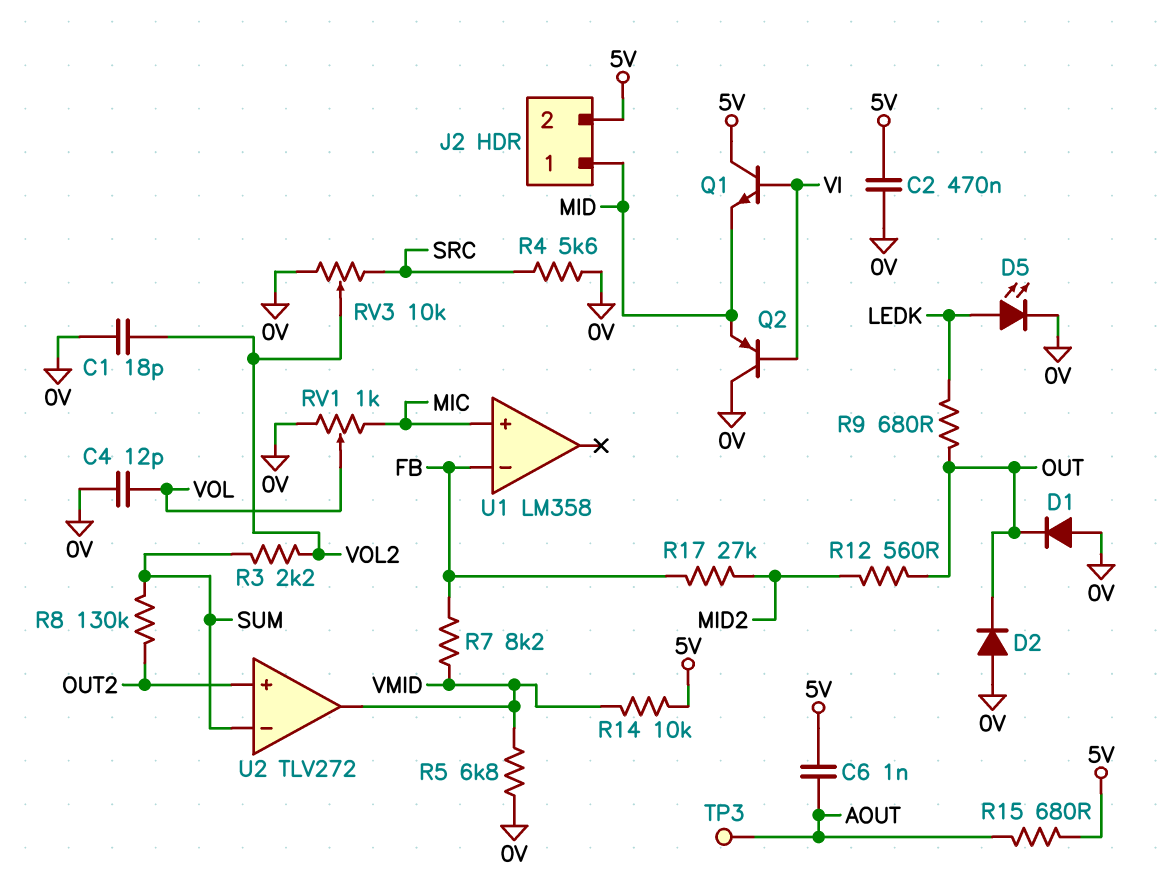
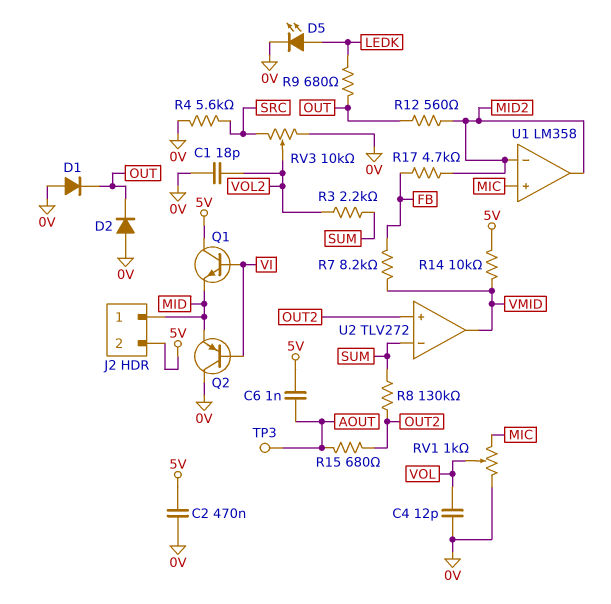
R5: 6.8k (0V, VMID) -> none
R15: 680 (5V, AOUT) -> 680 (AOUT, OUT2)
R17: 27k (FB, MID2) -> 4.7k (FB, MID2)
U1 pin in-: FB -> MID2
U1 pin out: none -> MID2

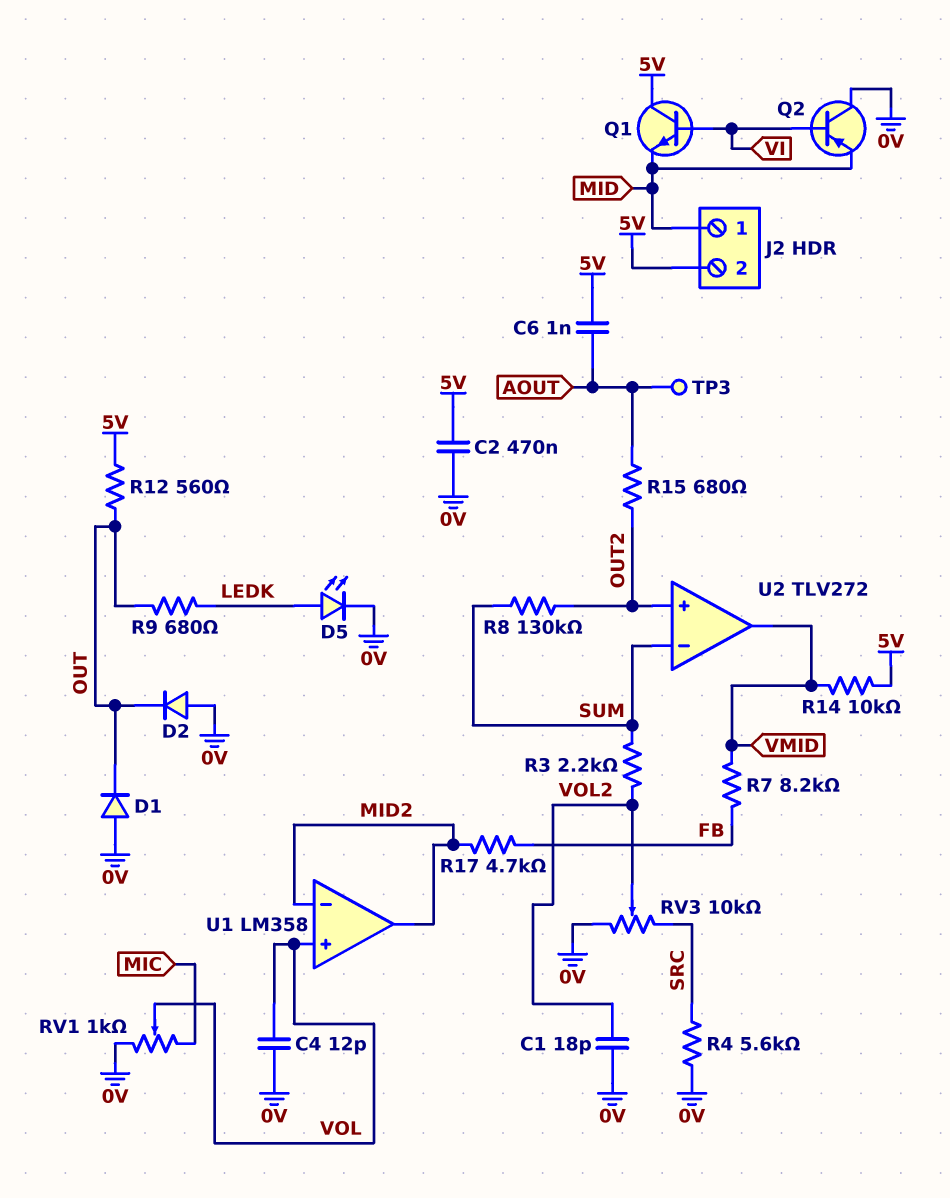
R12: 560 (MID2, OUT) -> 560 (5V, OUT)
U1 pin in+: MIC -> VOL

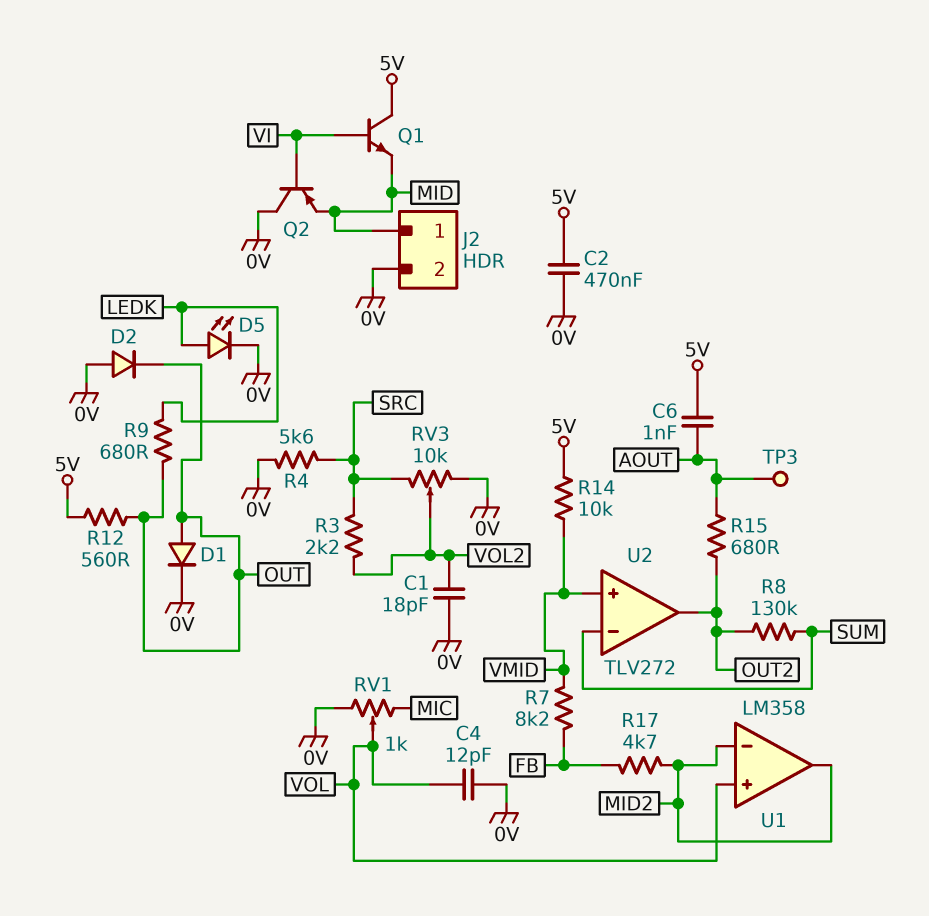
D1: diode (A 0V, K OUT) -> diode (A OUT, K 0V)
J2 pin 2: 5V -> 0V
R3: 2.2k (SUM, VOL2) -> 2.2k (SRC, VOL2)
U2 pin in+: OUT2 -> VMID
U2 pin out: VMID -> OUT2

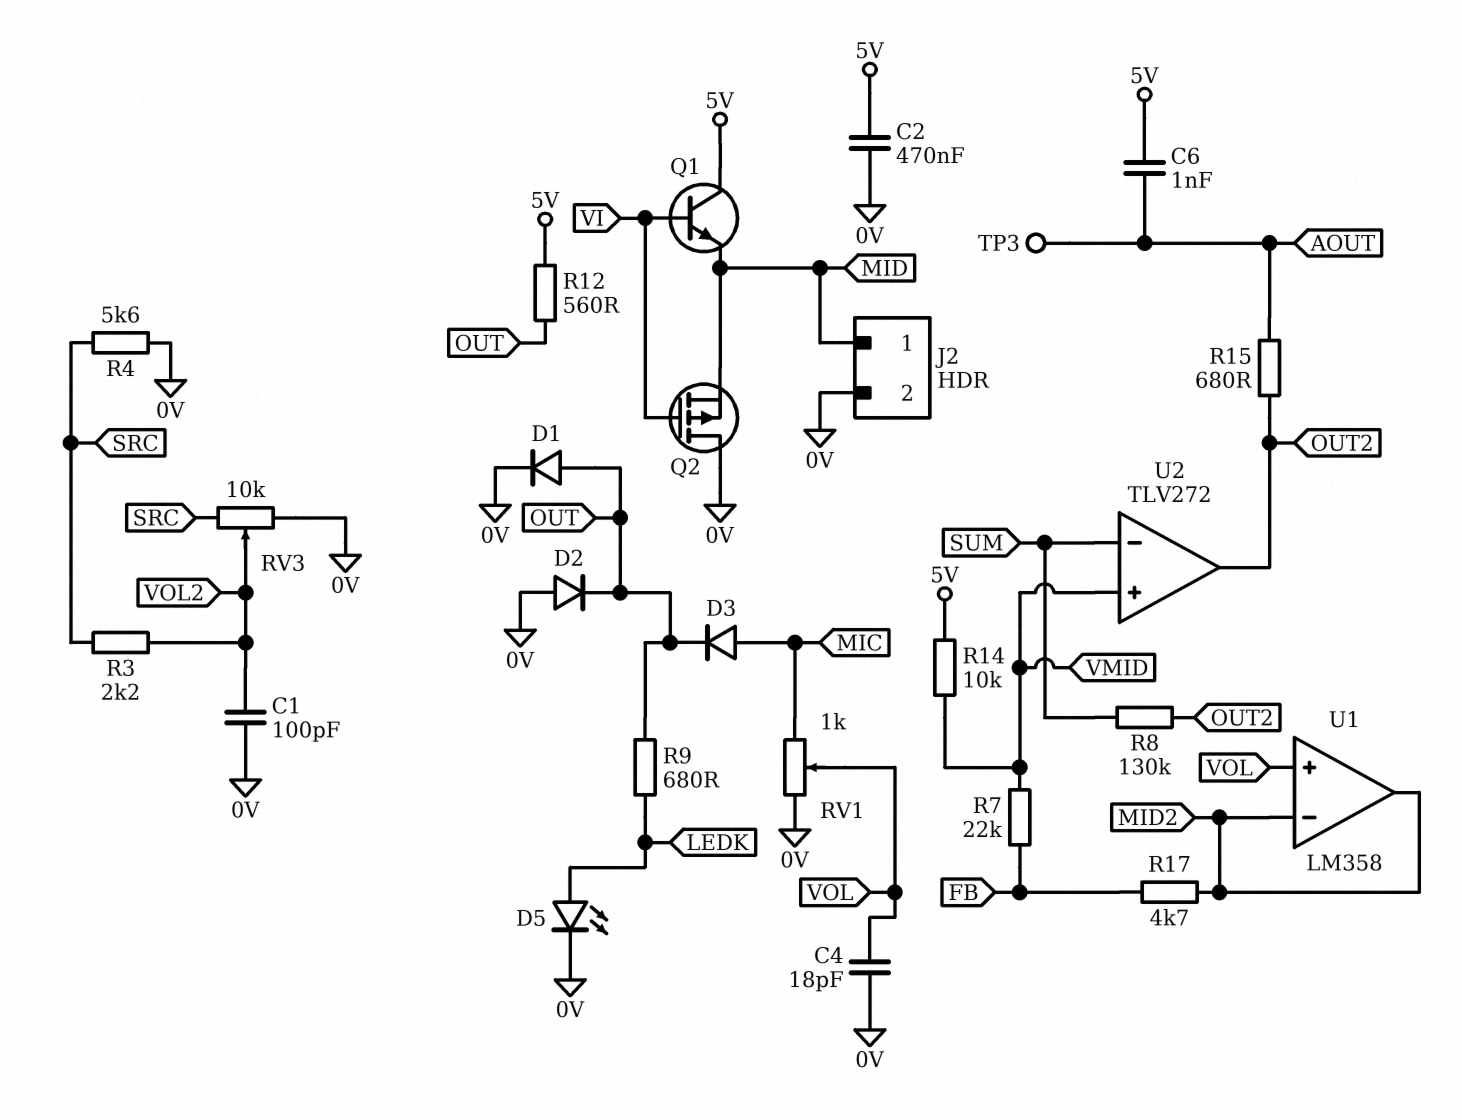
C1: 18pF (0V, VOL2) -> 100pF (0V, VOL2)
C4: 12pF (0V, VOL) -> 18pF (0V, VOL)
D3: none -> diode (A MIC, K OUT)
Q2: PNP (B VI, C 0V, E MID) -> PMOS (G VI, D 0V, S MID)
R7: 8.2k (FB, VMID) -> 22k (FB, VMID)

